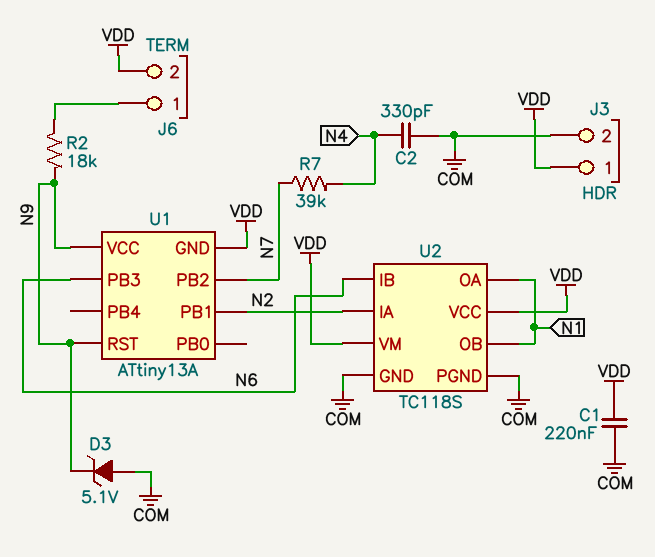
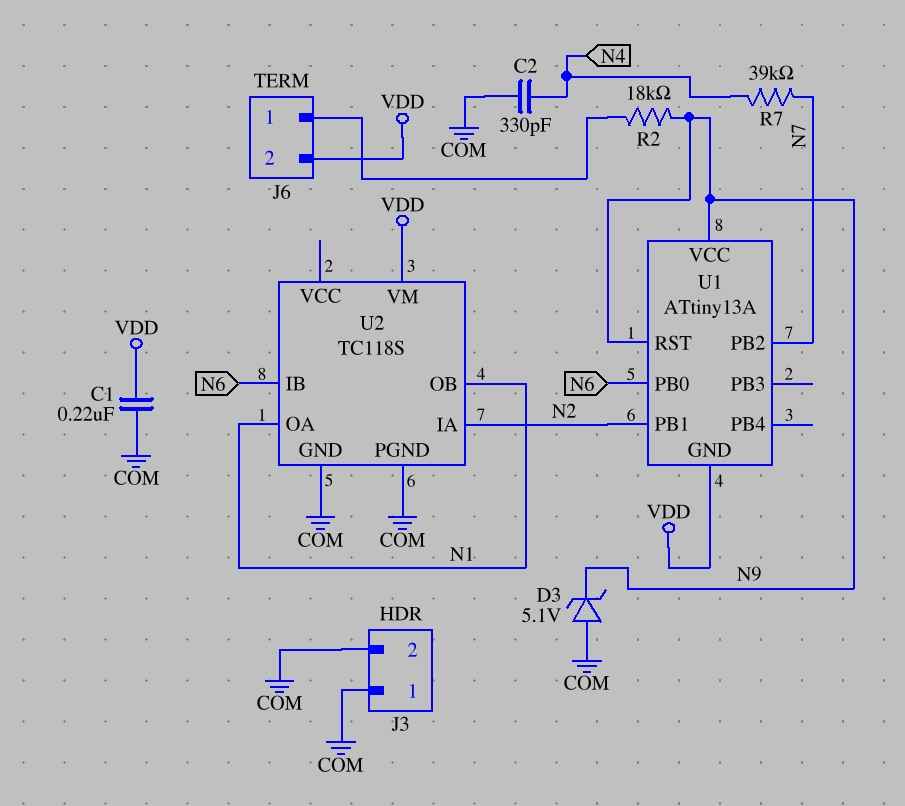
J3 pin 1: VDD -> COM
U1 pin PB0: none -> N6
U1 pin PB3: N6 -> none
U2 pin VCC: VDD -> none

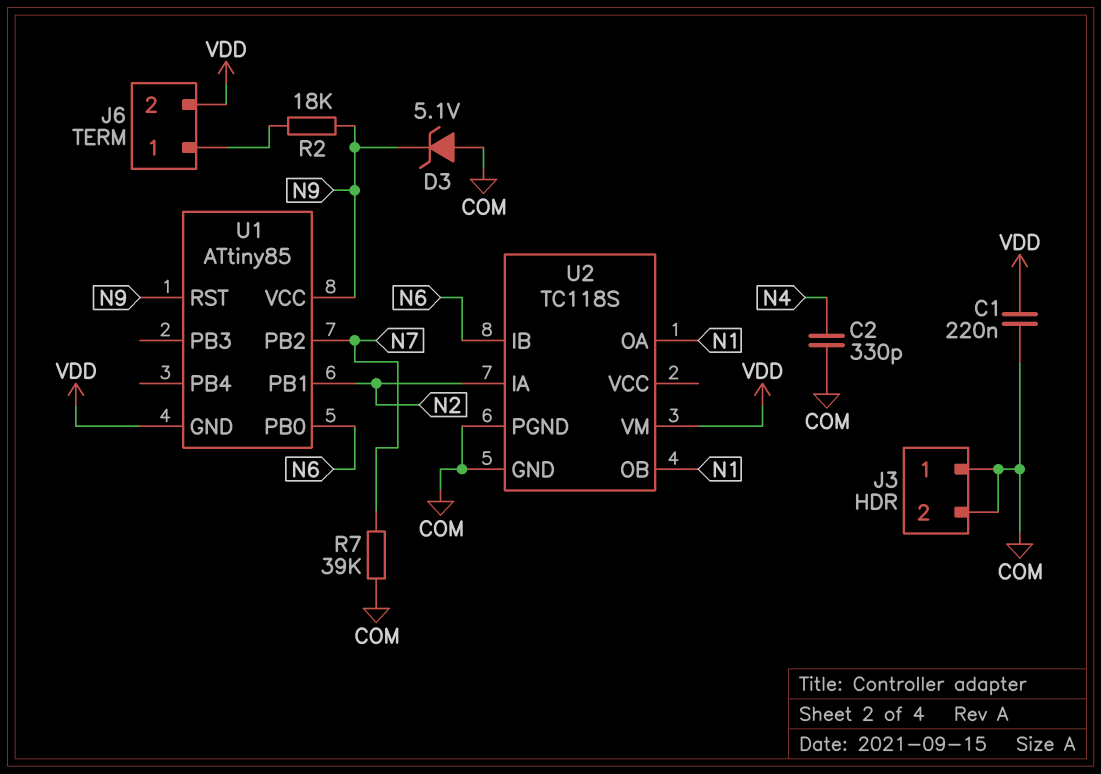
R7: 39k (N4, N7) -> 39k (COM, N7)
U1: ATtiny13A -> ATtiny85

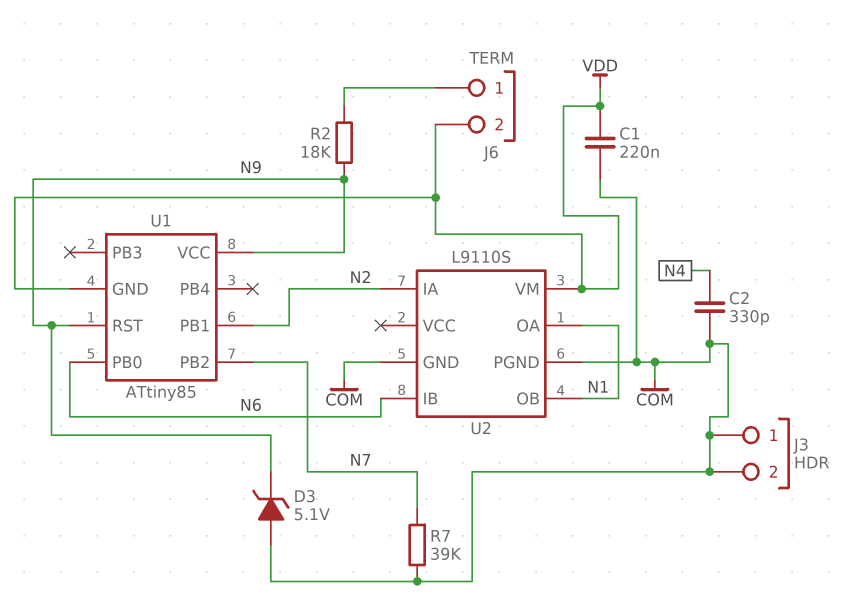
U2: TC118S -> L9110S

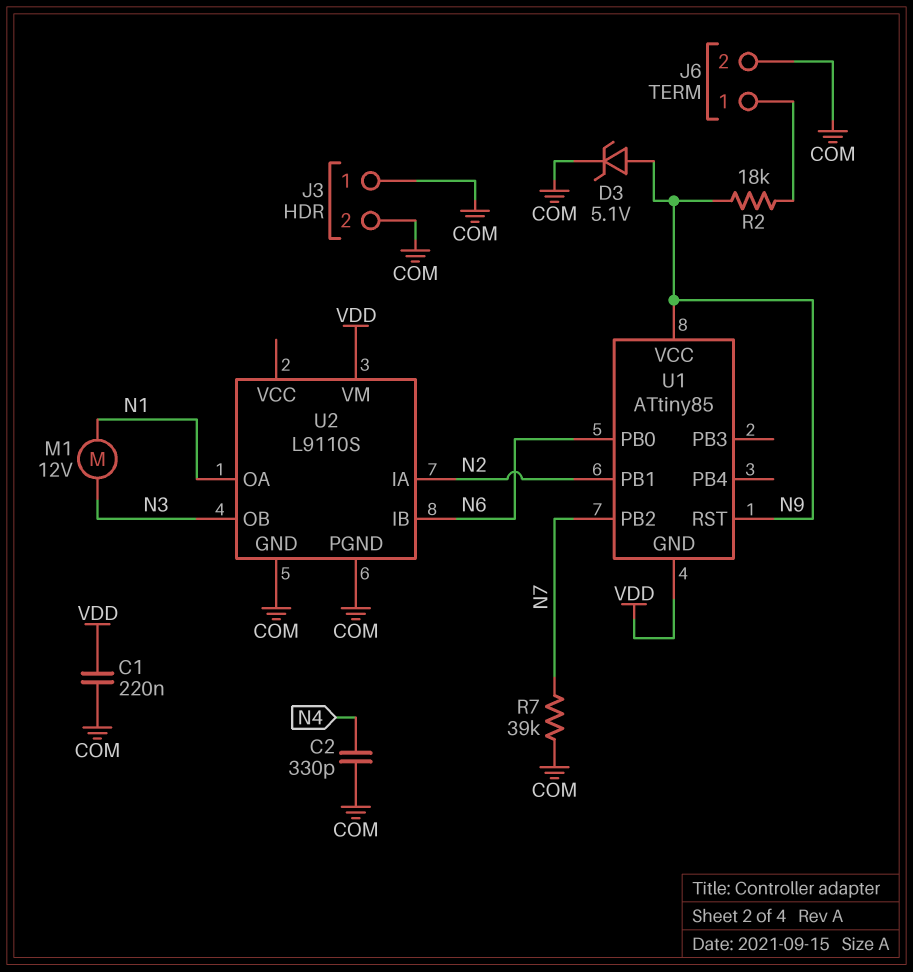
D3: zener 5.1V (A COM, K N9) -> zener 5.1V (A N9, K COM)
J6 pin 2: VDD -> COM
M1: none -> motor 12V (N1, N3)
U2 pin OB: N1 -> N3

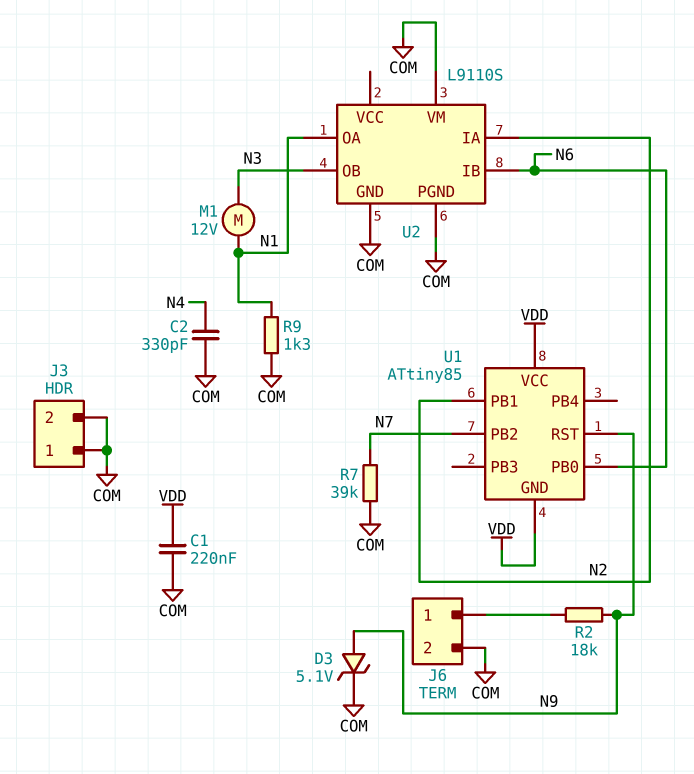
R9: none -> 1.3k (COM, N1)
U1 pin VCC: N9 -> VDD
U2 pin VM: VDD -> COM

